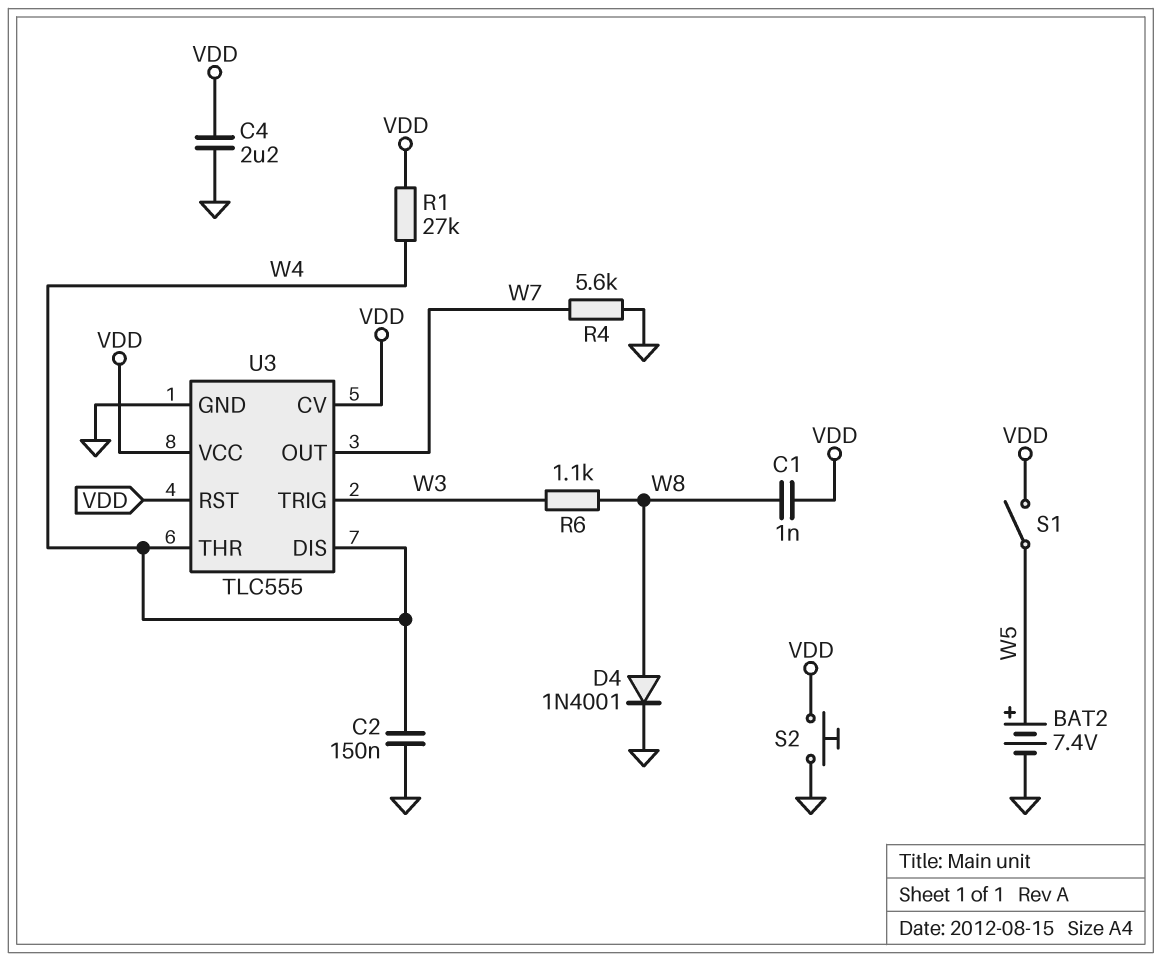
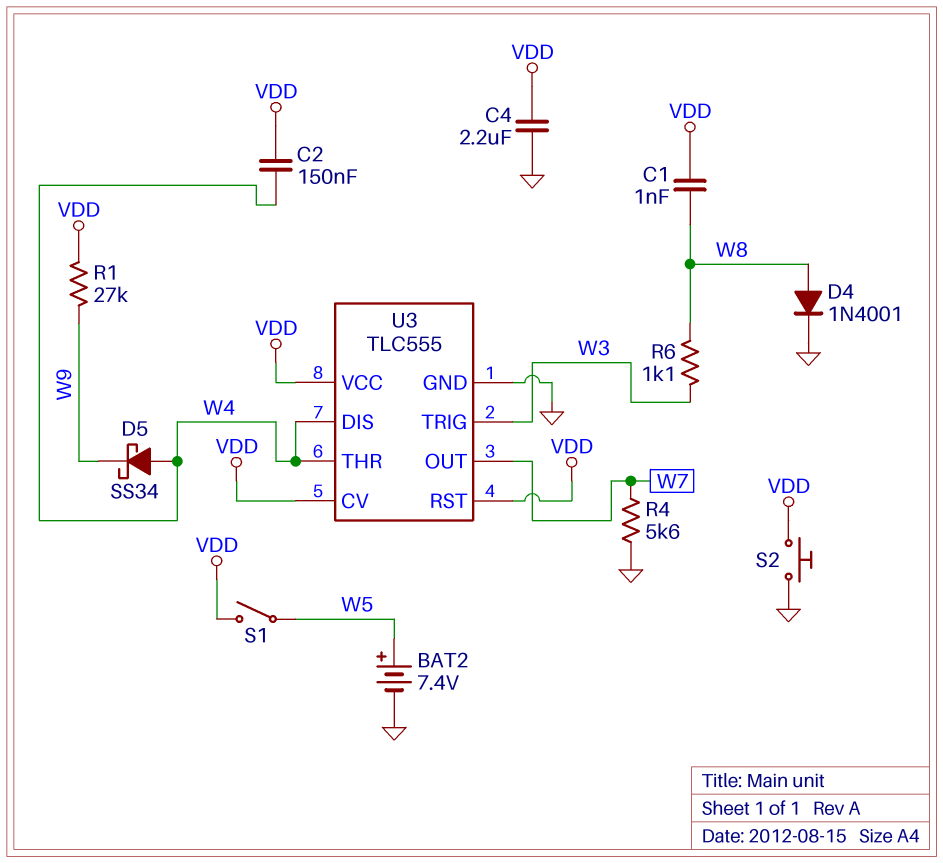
C2: 150nF (GND, W4) -> 150nF (VDD, W4)
D5: none -> schottky SS34 (A W4, K W9)
R1: 27k (VDD, W4) -> 27k (VDD, W9)

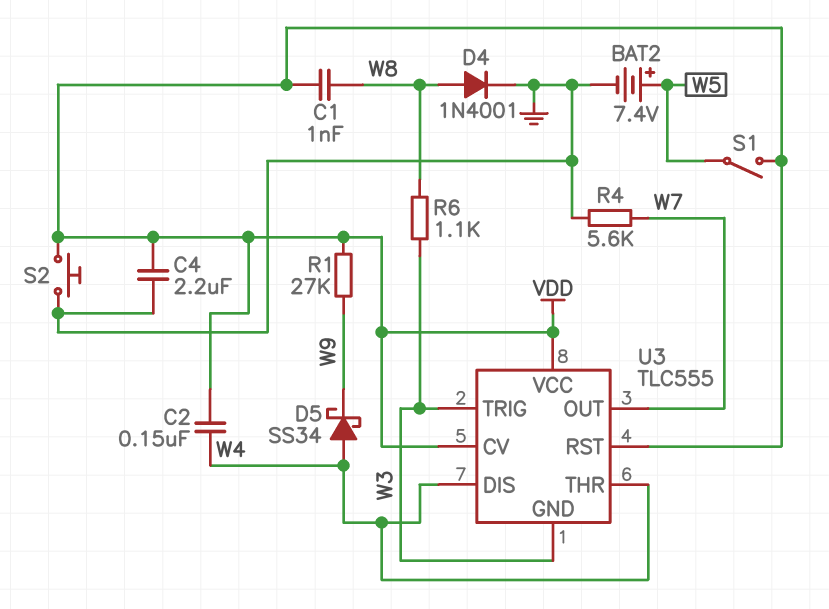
U3 pin GND: GND -> W3

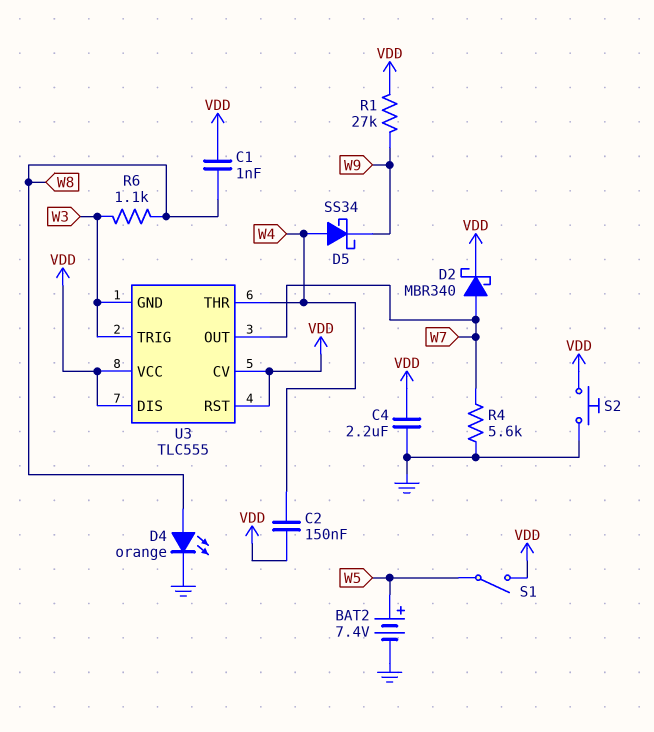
D2: none -> schottky MBR340 (A W7, K VDD)
D4: diode 1N4001 (A W8, K GND) -> LED orange (A W8, K GND)
U3 pin DIS: W4 -> VDD

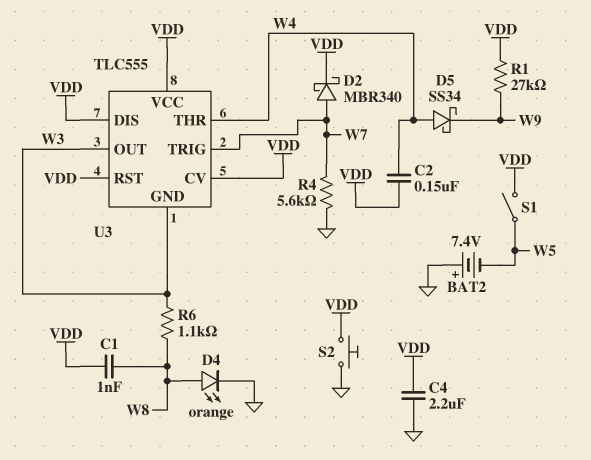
BAT2: 7.4V (plus W5, minus GND) -> 7.4V (plus GND, minus W5)
U3 pin OUT: W7 -> W3
U3 pin TRIG: W3 -> W7

